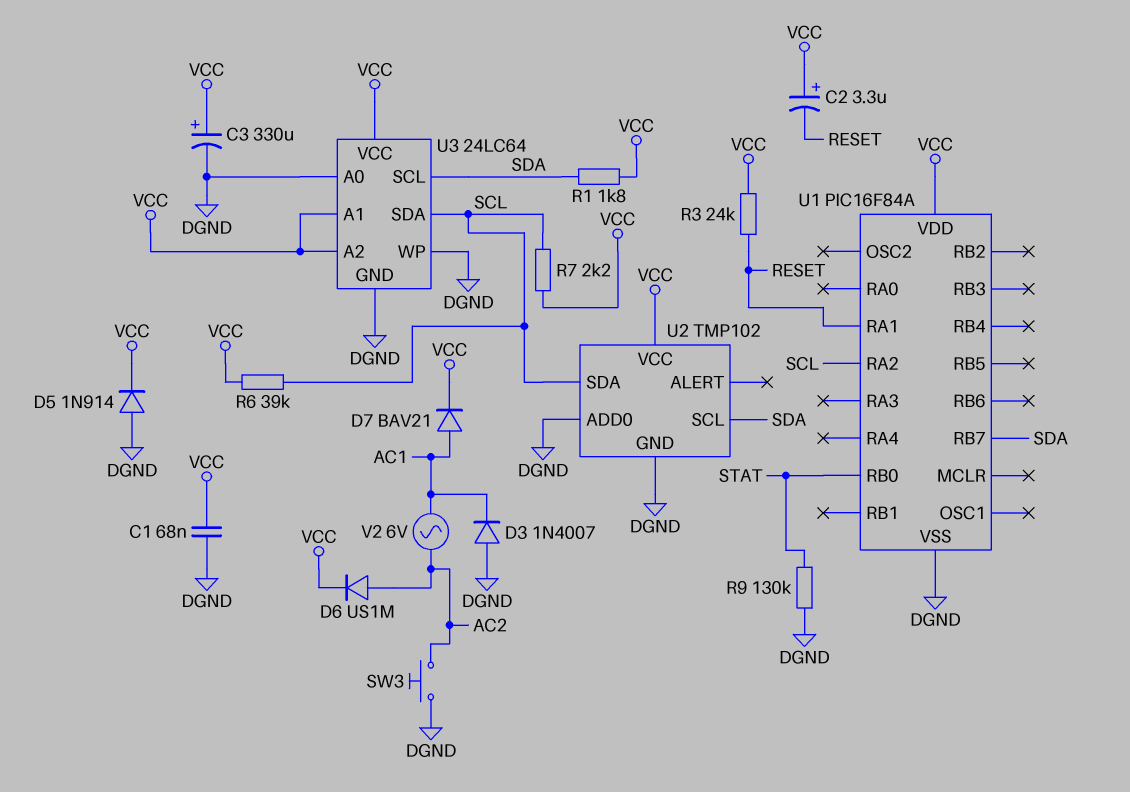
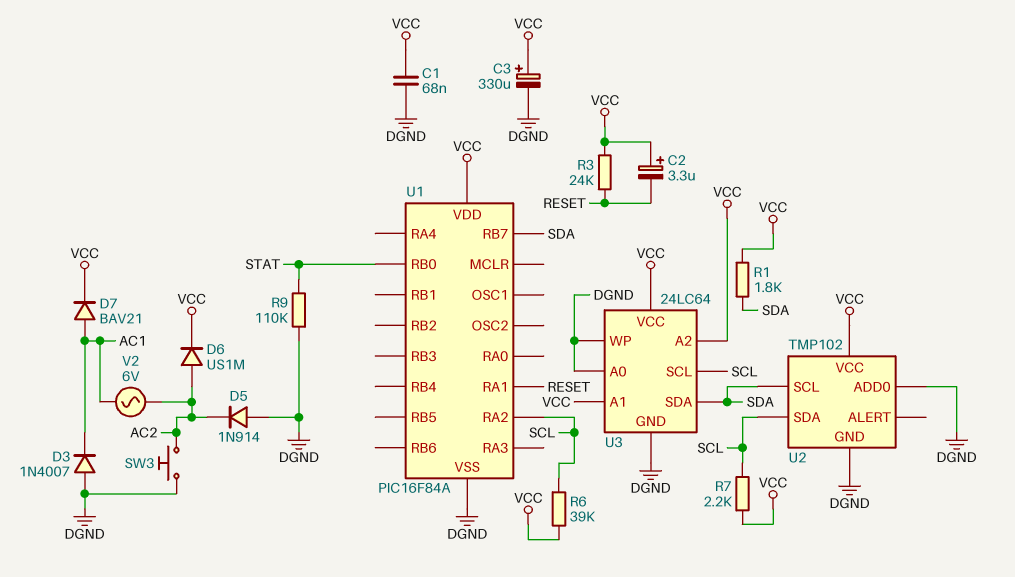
D5: diode 1N914 (A DGND, K VCC) -> diode 1N914 (A DGND, K AC2)
R9: 130k (DGND, STAT) -> 110k (DGND, STAT)
U3 pin SCL: SDA -> SCL
U3 pin SDA: SCL -> SDA

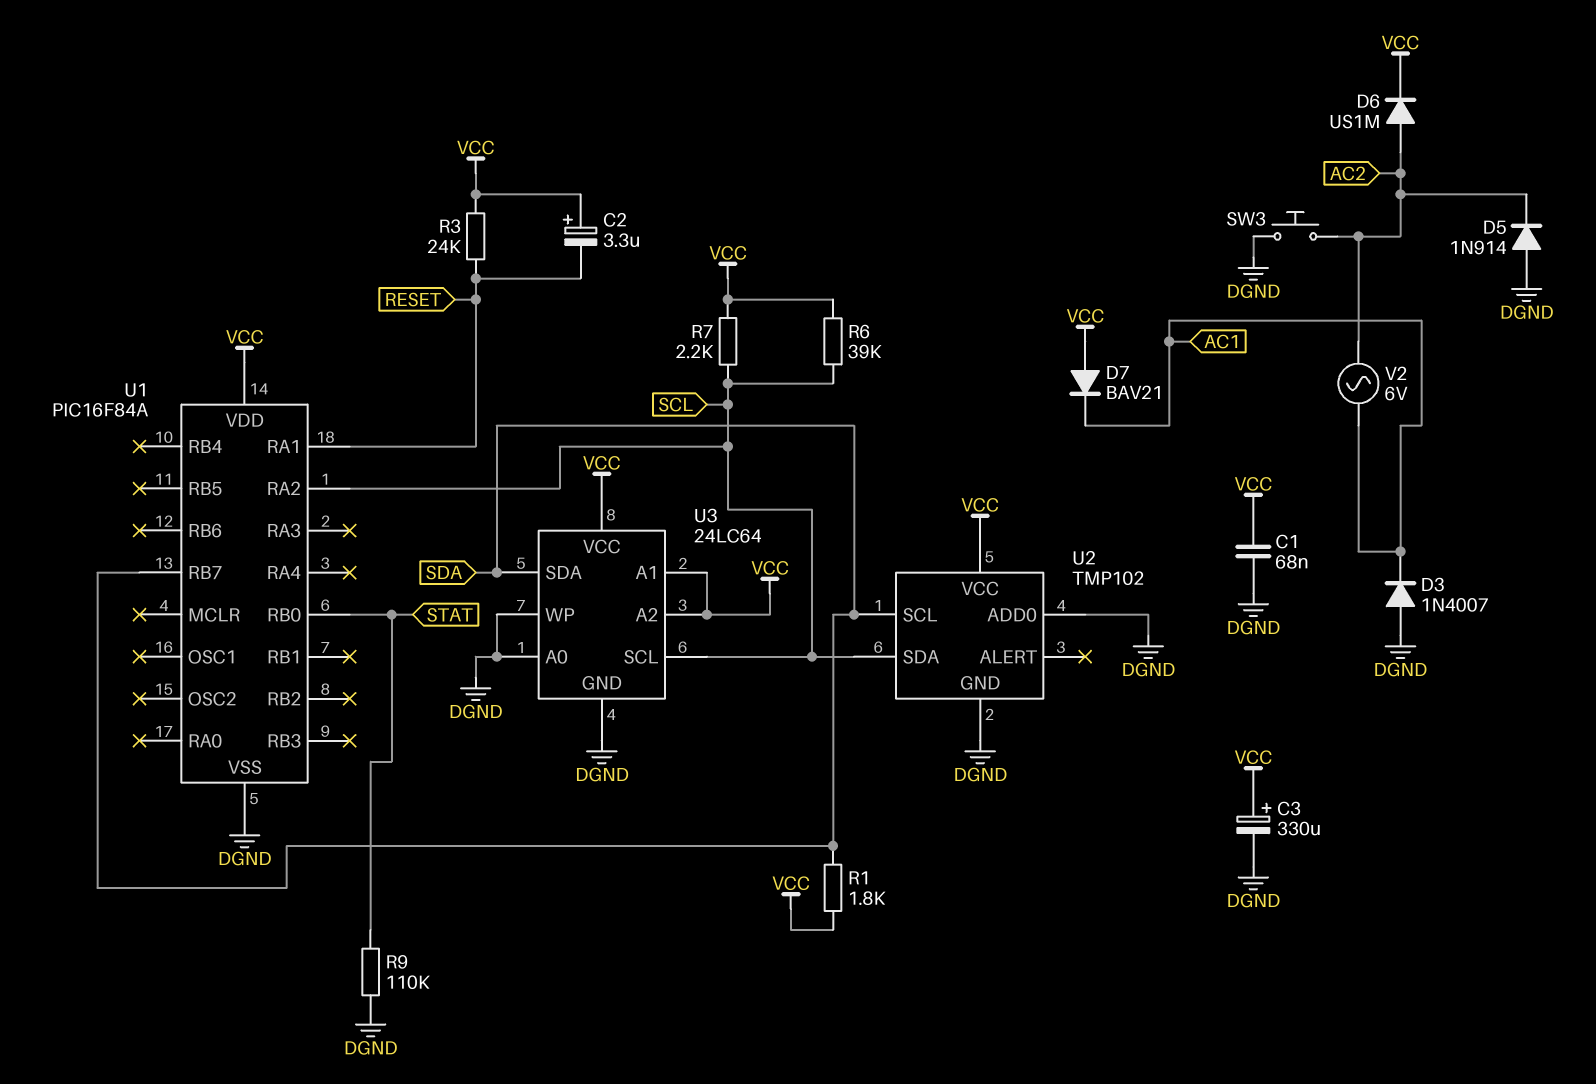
D7: diode BAV21 (A AC1, K VCC) -> diode BAV21 (A VCC, K AC1)

